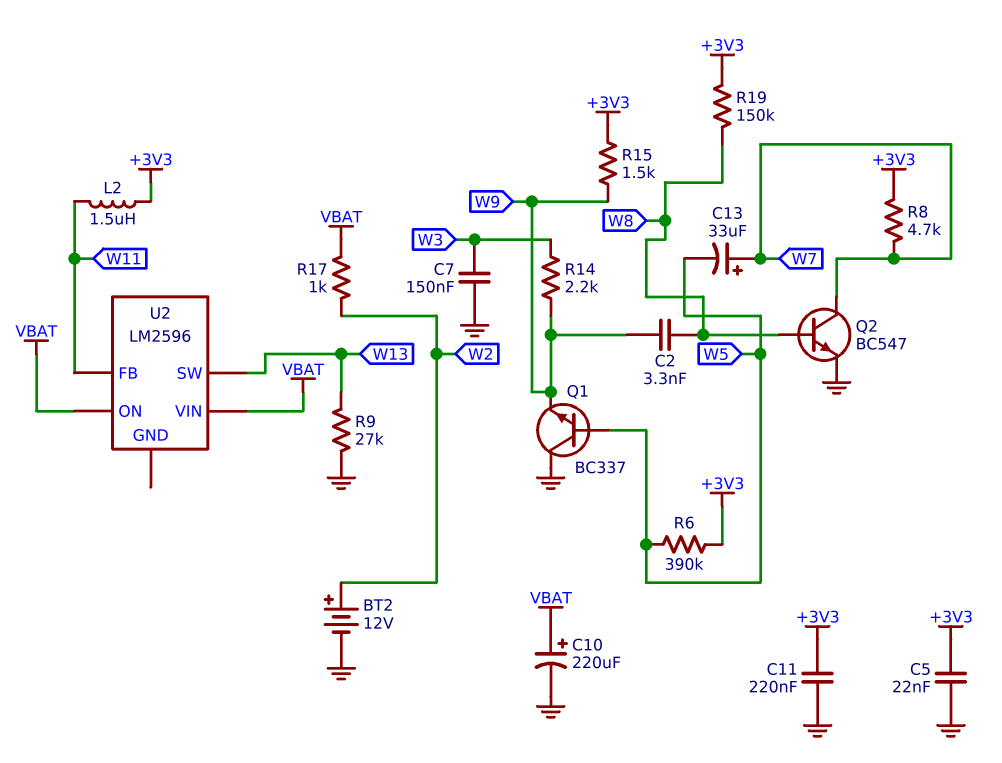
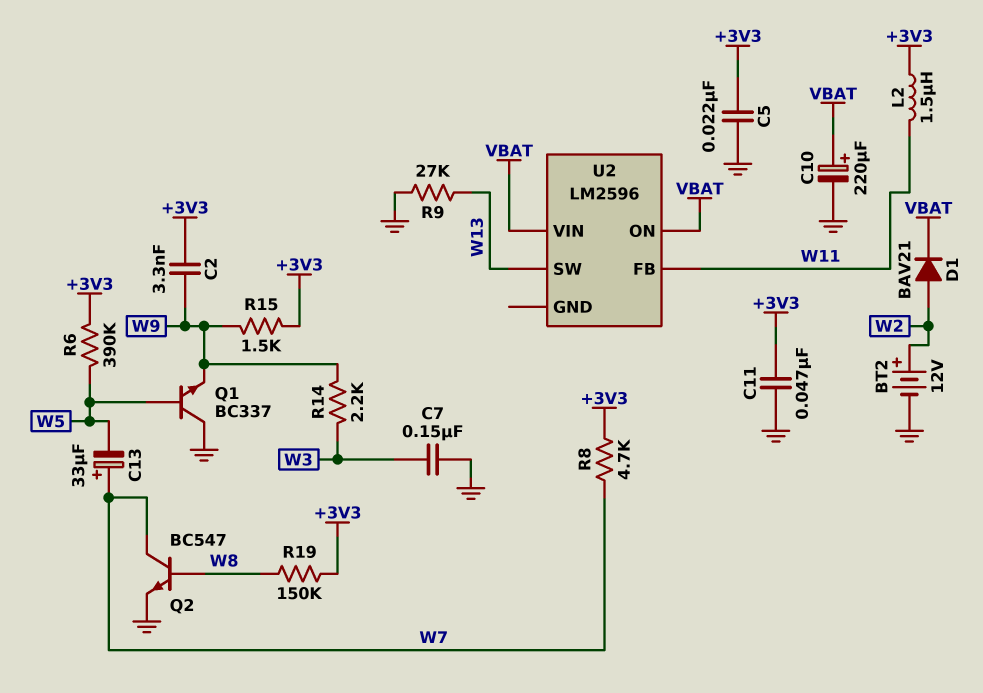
C2: 3.3nF (W8, W9) -> 3.3nF (+3V3, W9)
C11: 220nF (+3V3, GND) -> 47nF (+3V3, GND)
D1: none -> diode BAV21 (A W2, K VBAT)
R17: 1k (VBAT, W2) -> none

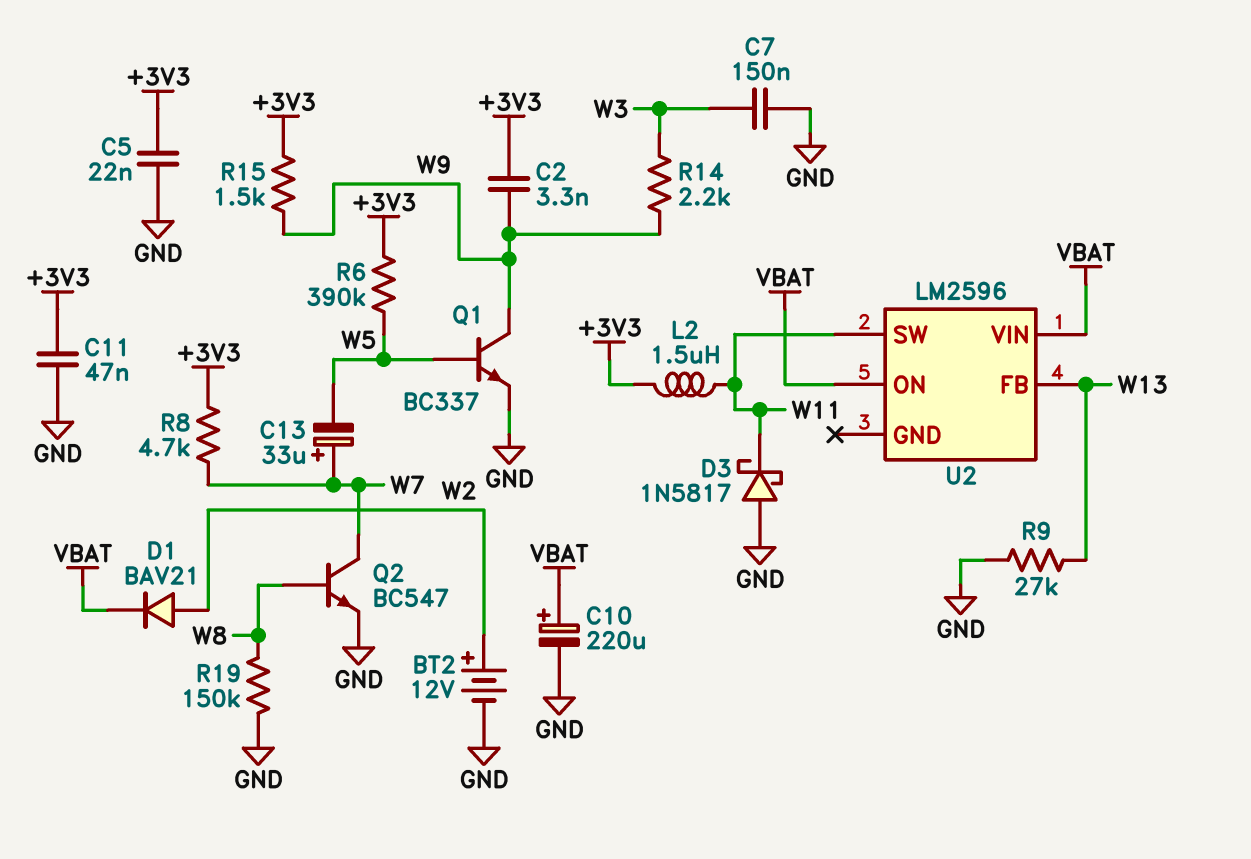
D3: none -> schottky 1N5817 (A GND, K W11)
Q1: NPN BC337 (B W5, C GND, E W9) -> NPN BC337 (B W5, C W9, E GND)
R19: 150k (+3V3, W8) -> 150k (GND, W8)
U2 pin FB: W11 -> W13
U2 pin SW: W13 -> W11

